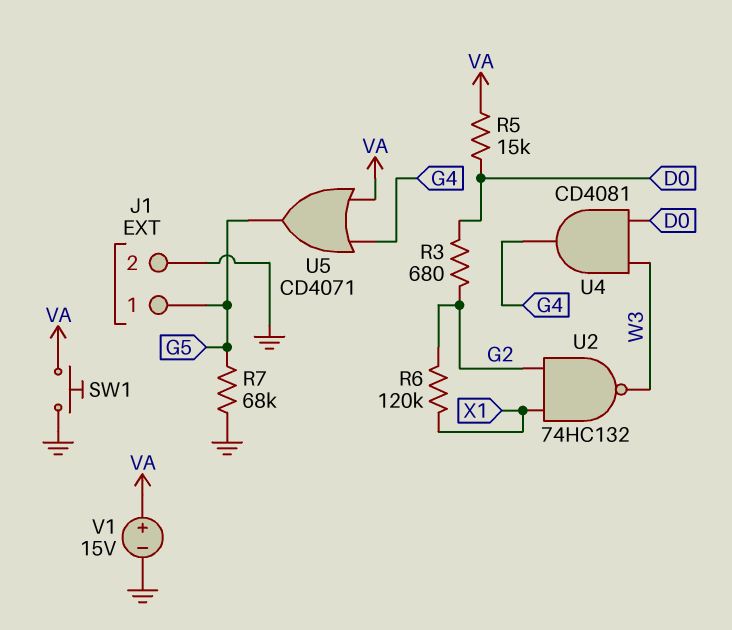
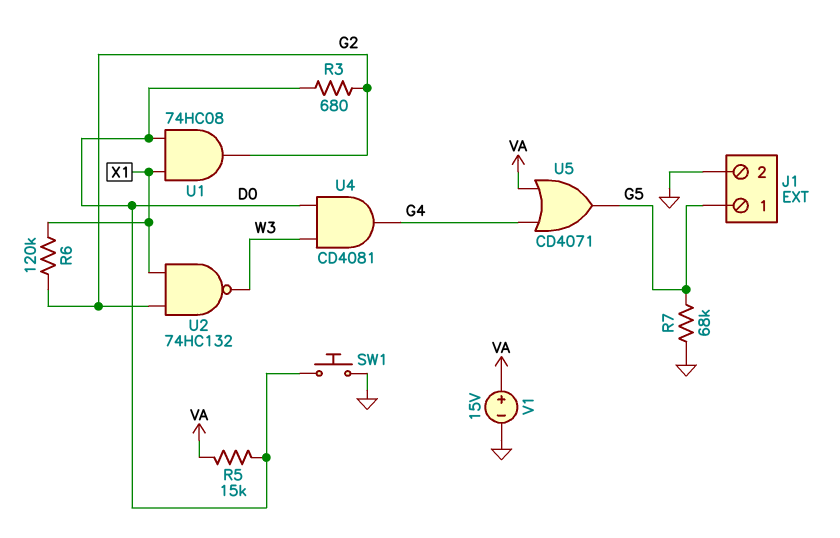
SW1: button (GND, VA) -> button (D0, GND)
U1: none -> AND 74HC08 (in D0, in X1, out G2)

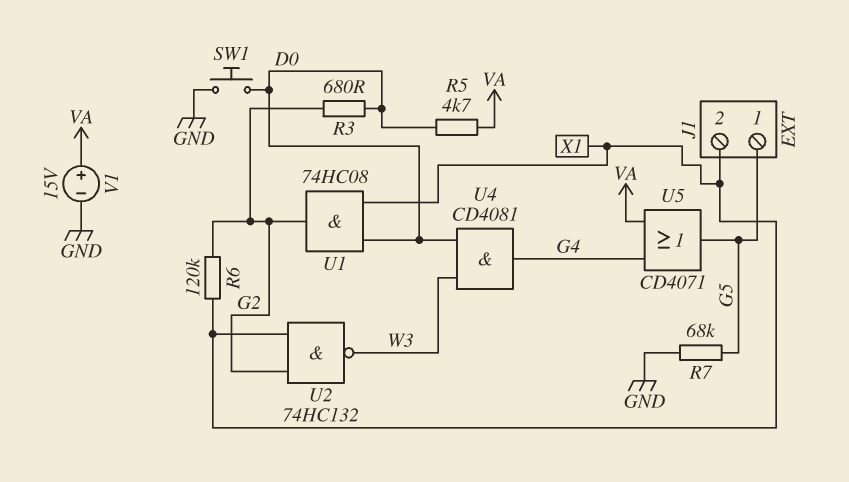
J1 pin 2: GND -> X1
R5: 15k (D0, VA) -> 4.7k (D0, VA)

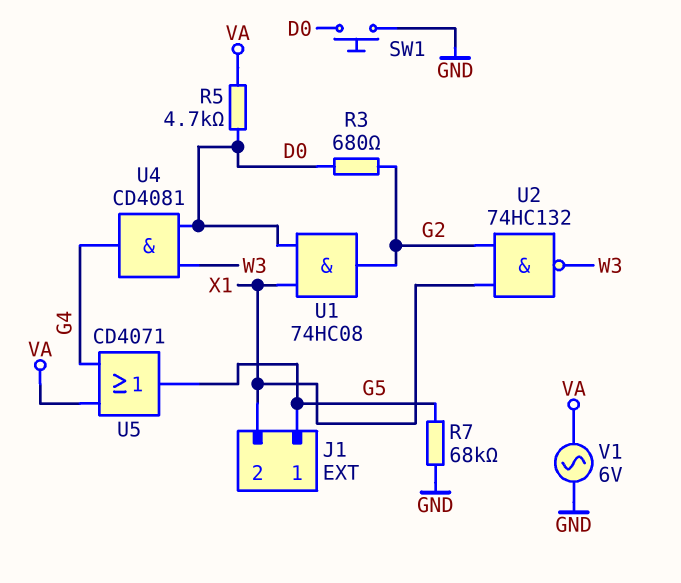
R6: 120k (G2, X1) -> none
V1: 15V (plus VA, minus GND) -> AC 6V (GND, VA)

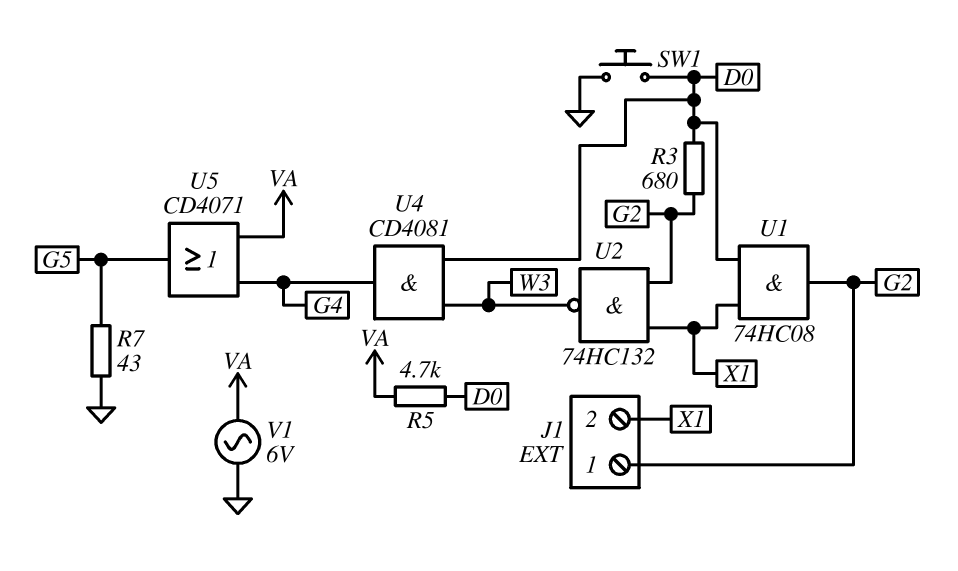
J1 pin 1: G5 -> G2
R7: 68k (G5, GND) -> 43 (G5, GND)

